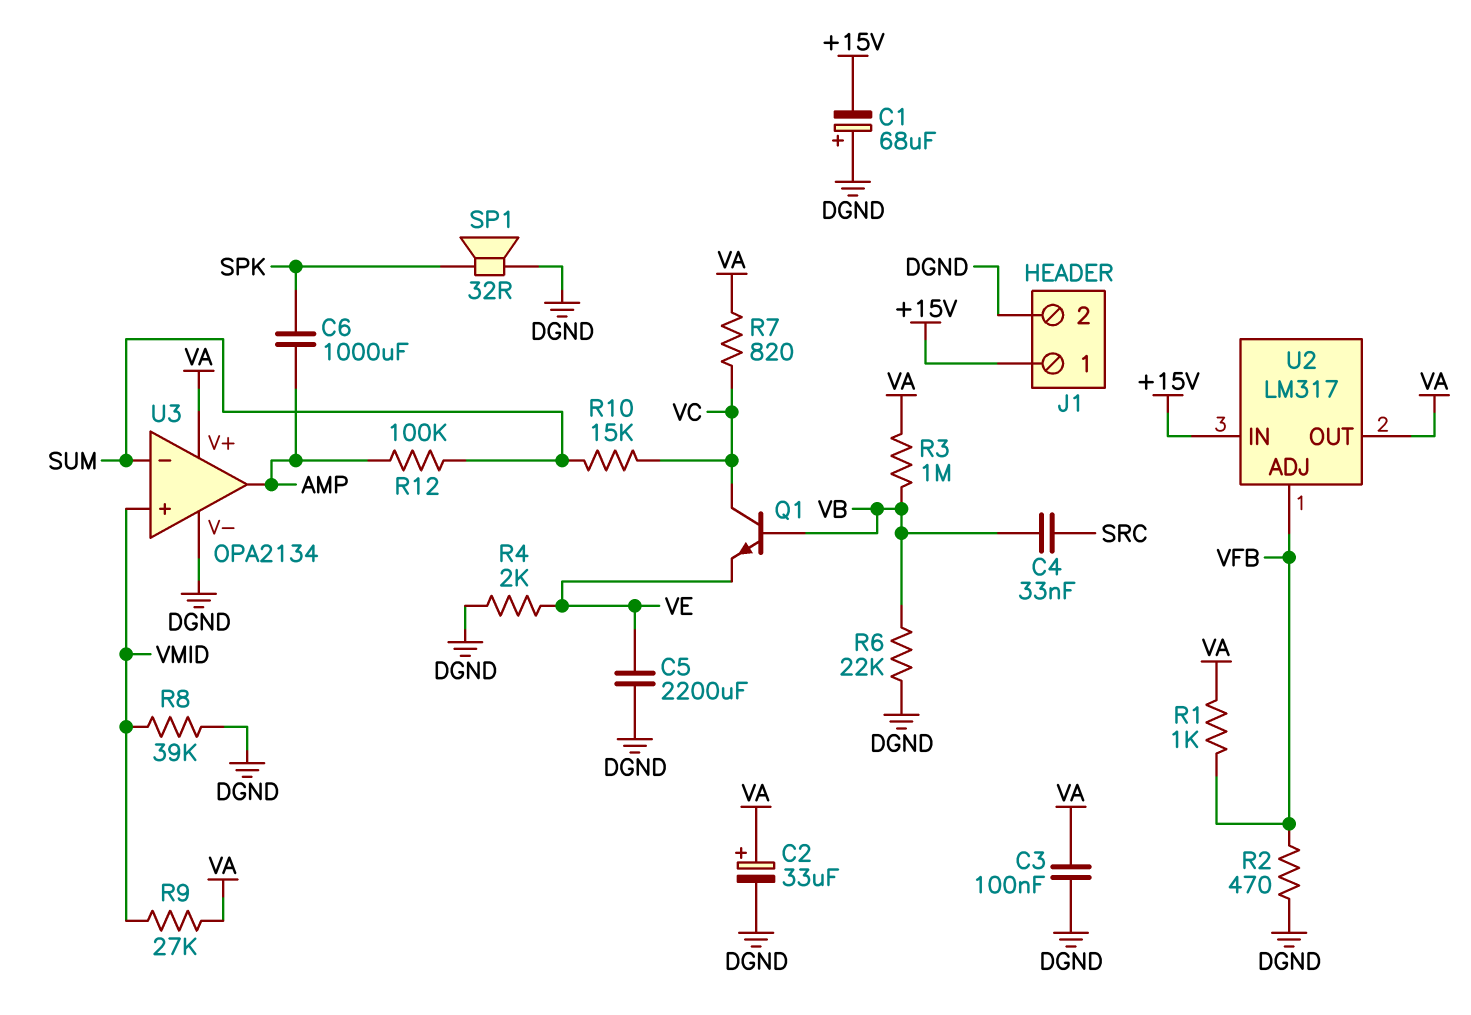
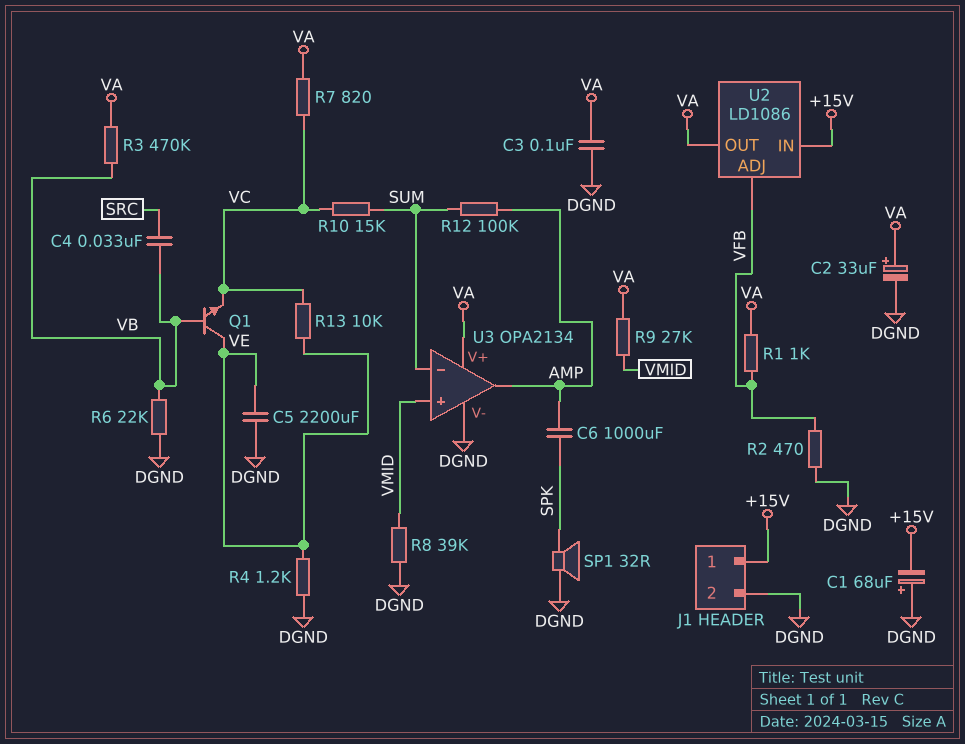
Q1: NPN (B VB, C VC, E VE) -> NPN (B VB, C VE, E VC)
R3: 1M (VA, VB) -> 470k (VA, VB)
R4: 2k (DGND, VE) -> 1.2k (DGND, VE)
R13: none -> 10k (VC, VE)
U2: LM317 -> LD1086

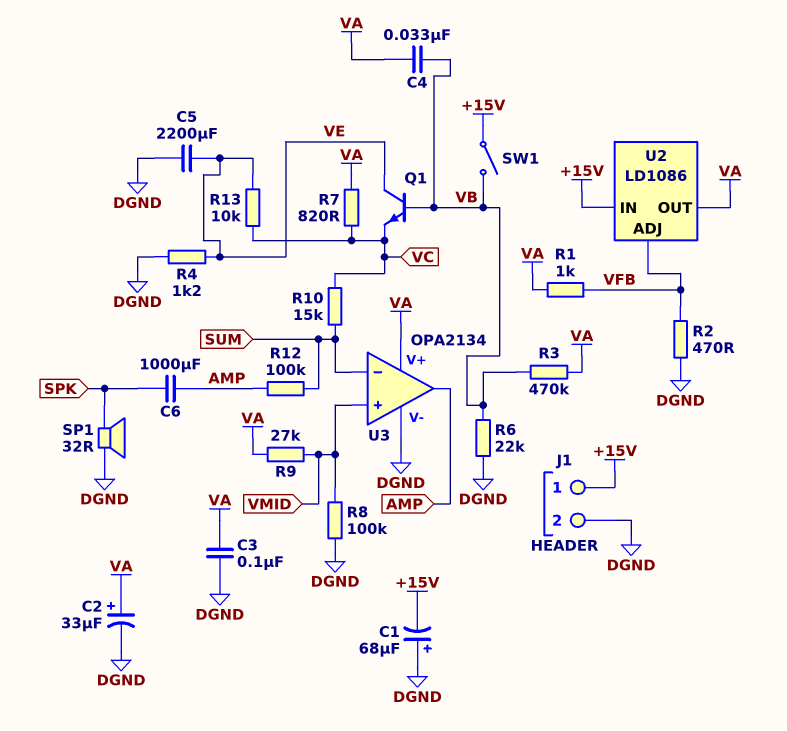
C4: 33nF (SRC, VB) -> 33nF (VA, VB)
R8: 39k (DGND, VMID) -> 100k (DGND, VMID)
SW1: none -> switch (+15V, VB)

